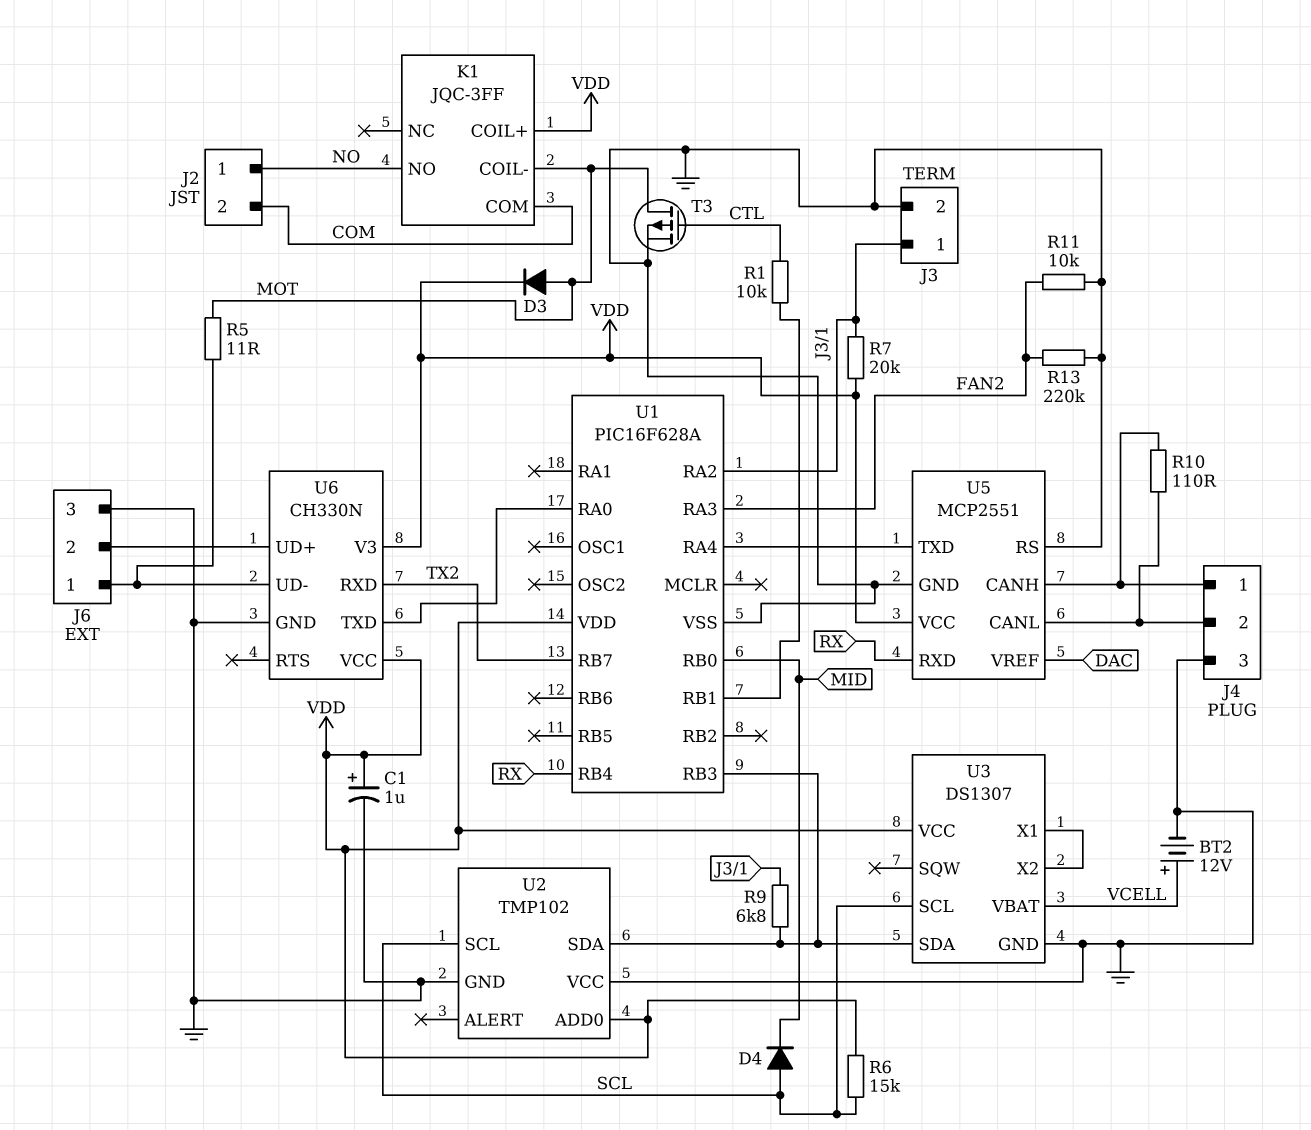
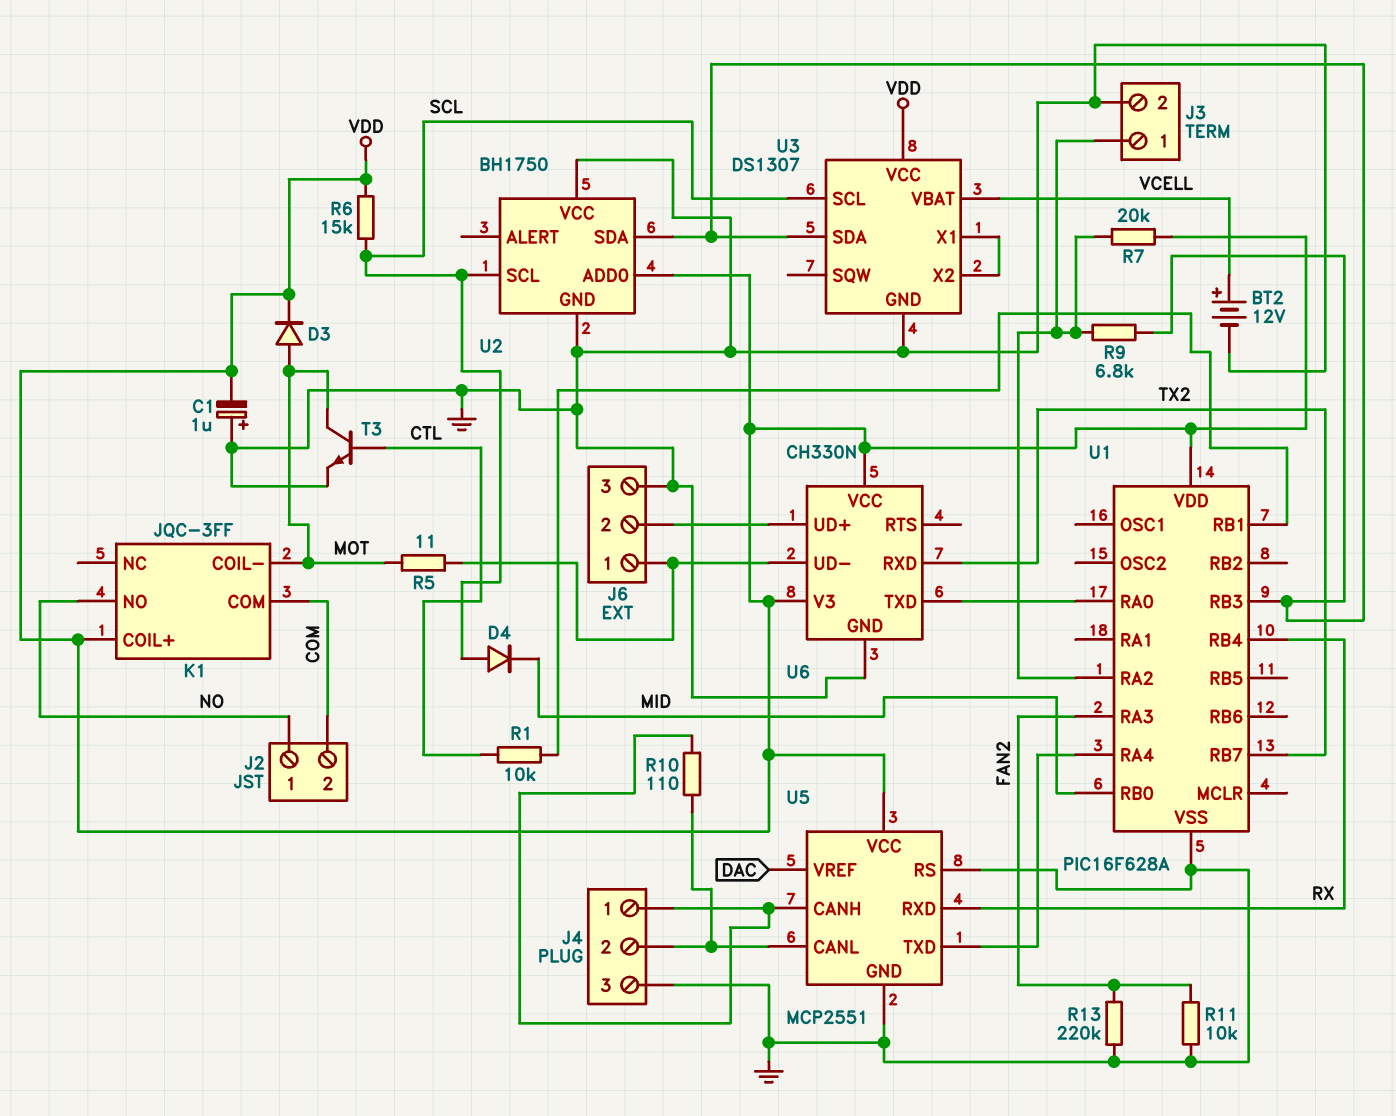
C1: 1uF (plus VDD, minus GND) -> 1uF (plus GND, minus VDD)
T3: PMOS (G CTL, D MOT, S GND) -> NPN (B CTL, C MOT, E GND)
U2: TMP102 -> BH1750

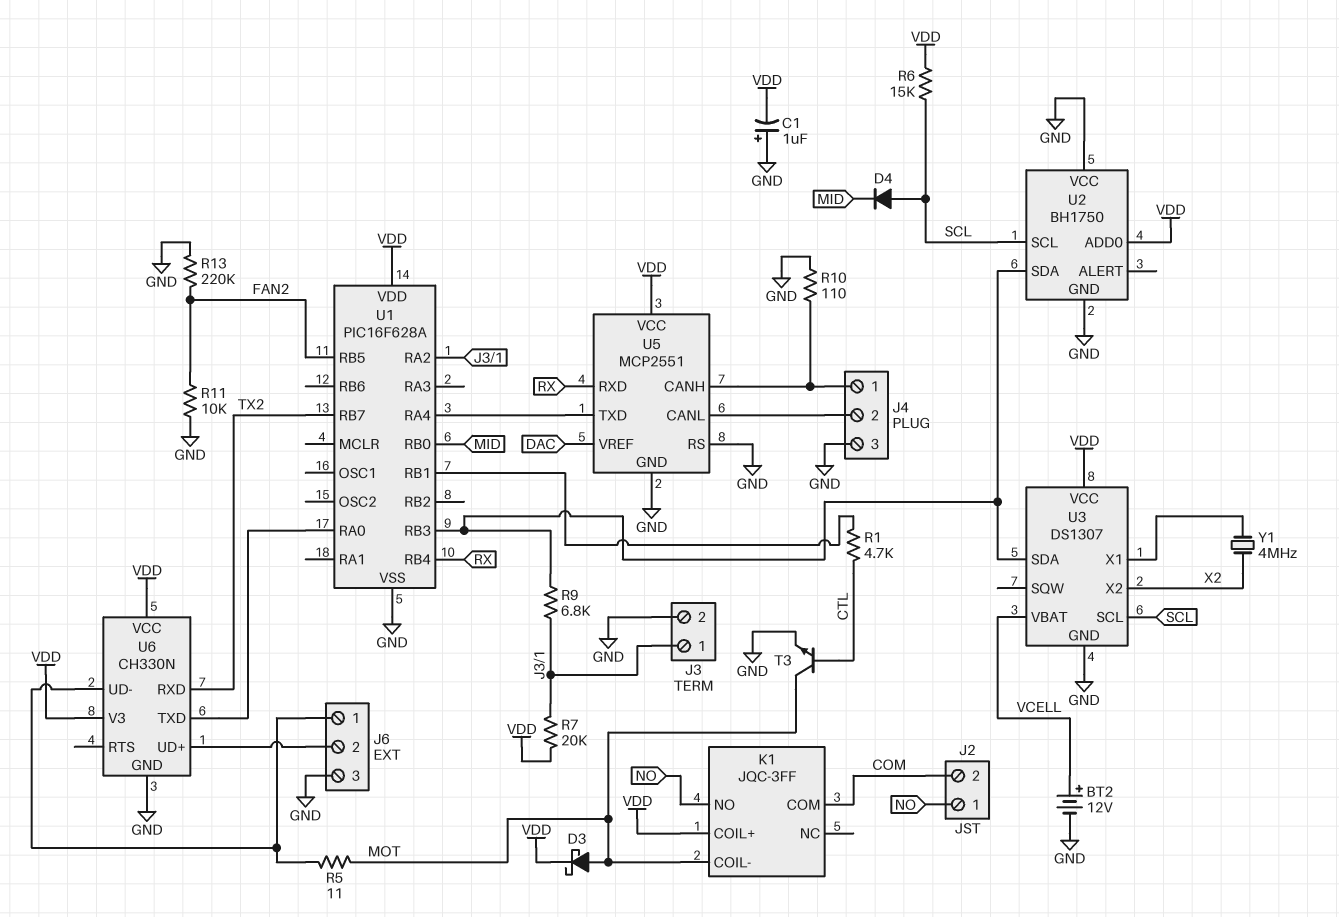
D3: diode (A MOT, K VDD) -> schottky (A MOT, K VDD)
R1: 10k (CTL, U1/RB1) -> 4.7k (CTL, U1/RB1)
R10: 110 (J4/1, J4/2) -> 110 (GND, J4/1)
U1 pin RA3: FAN2 -> none
U1 pin RB5: none -> FAN2
U3 pin X2: U3/X1 -> X2
Y1: none -> 4MHz (U3/X1, X2)

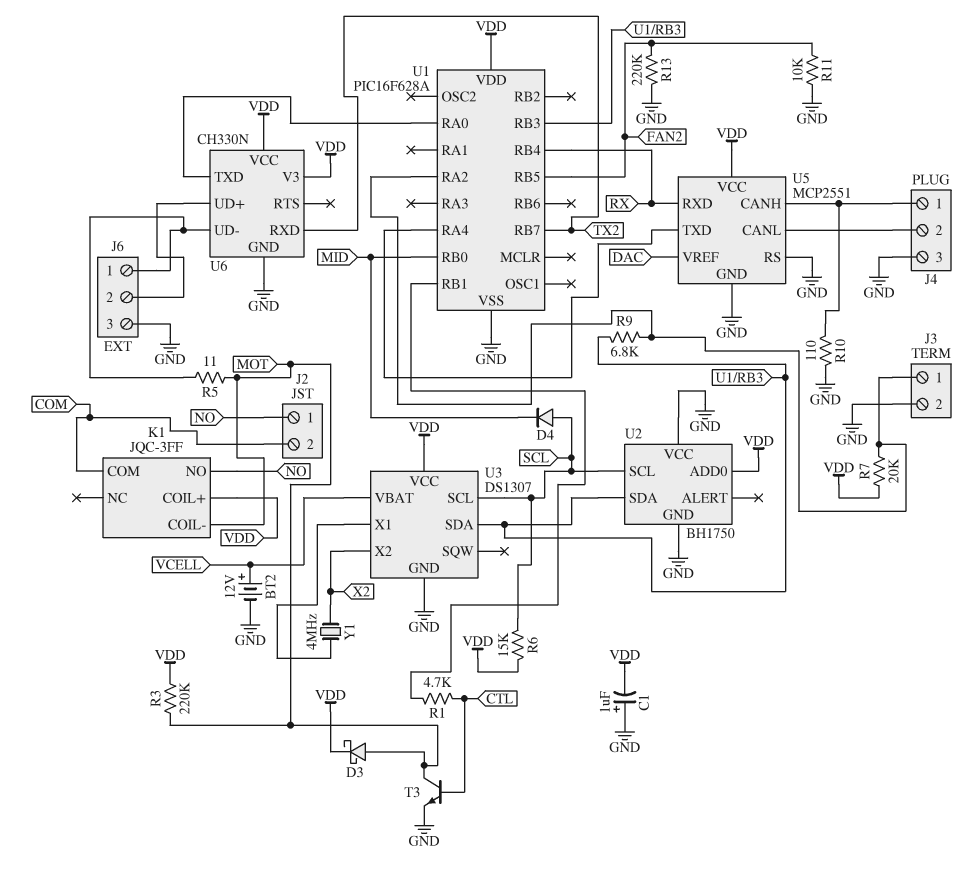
R3: none -> 220k (MOT, VDD)

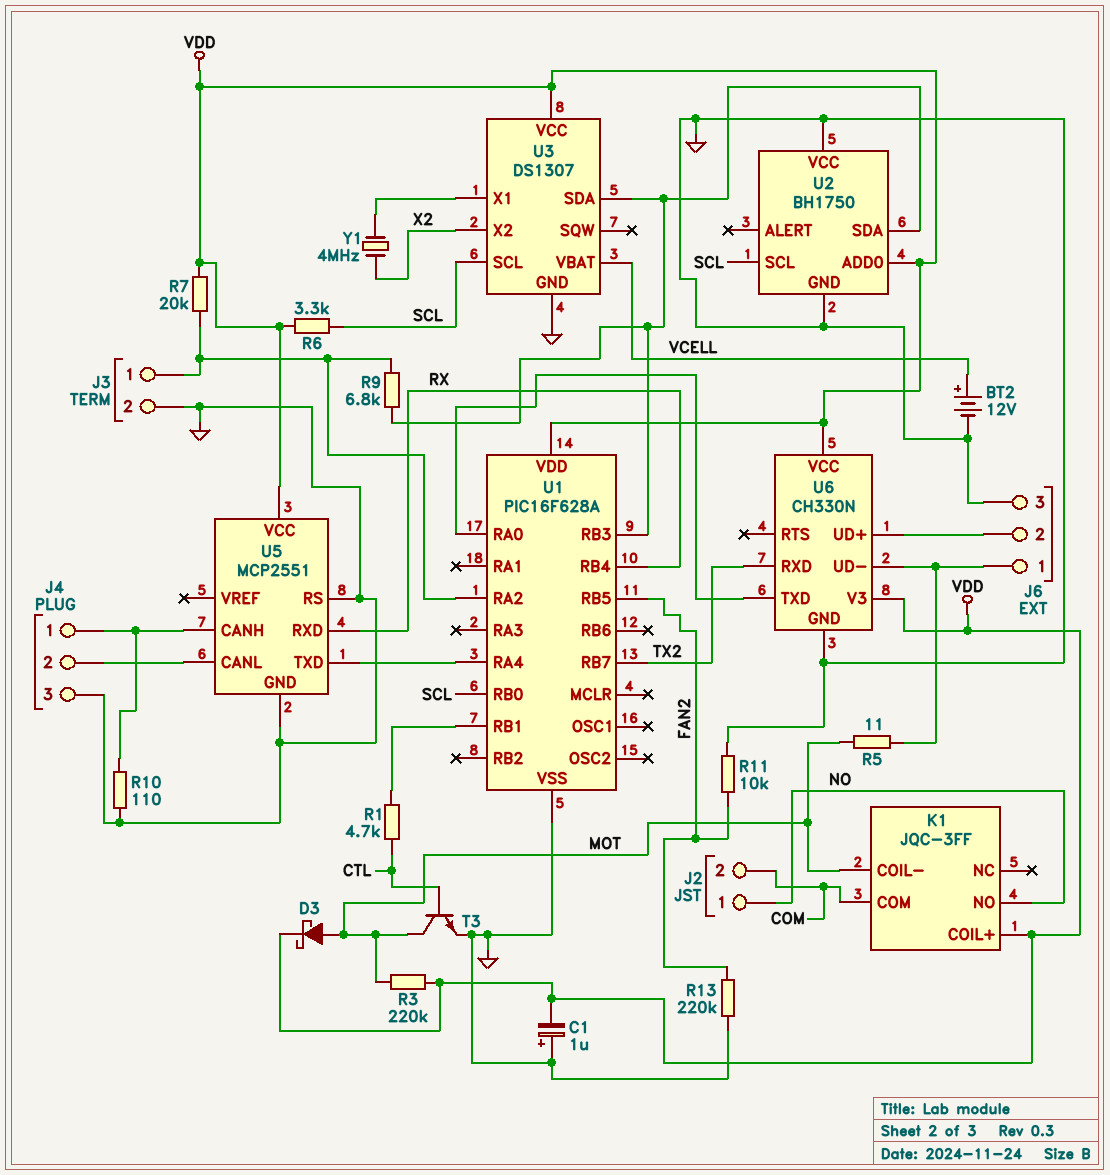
D4: diode (A SCL, K MID) -> none
R6: 15k (SCL, VDD) -> 3.3k (SCL, VDD)
U1 pin RB0: MID -> SCL
U5 pin VREF: DAC -> none

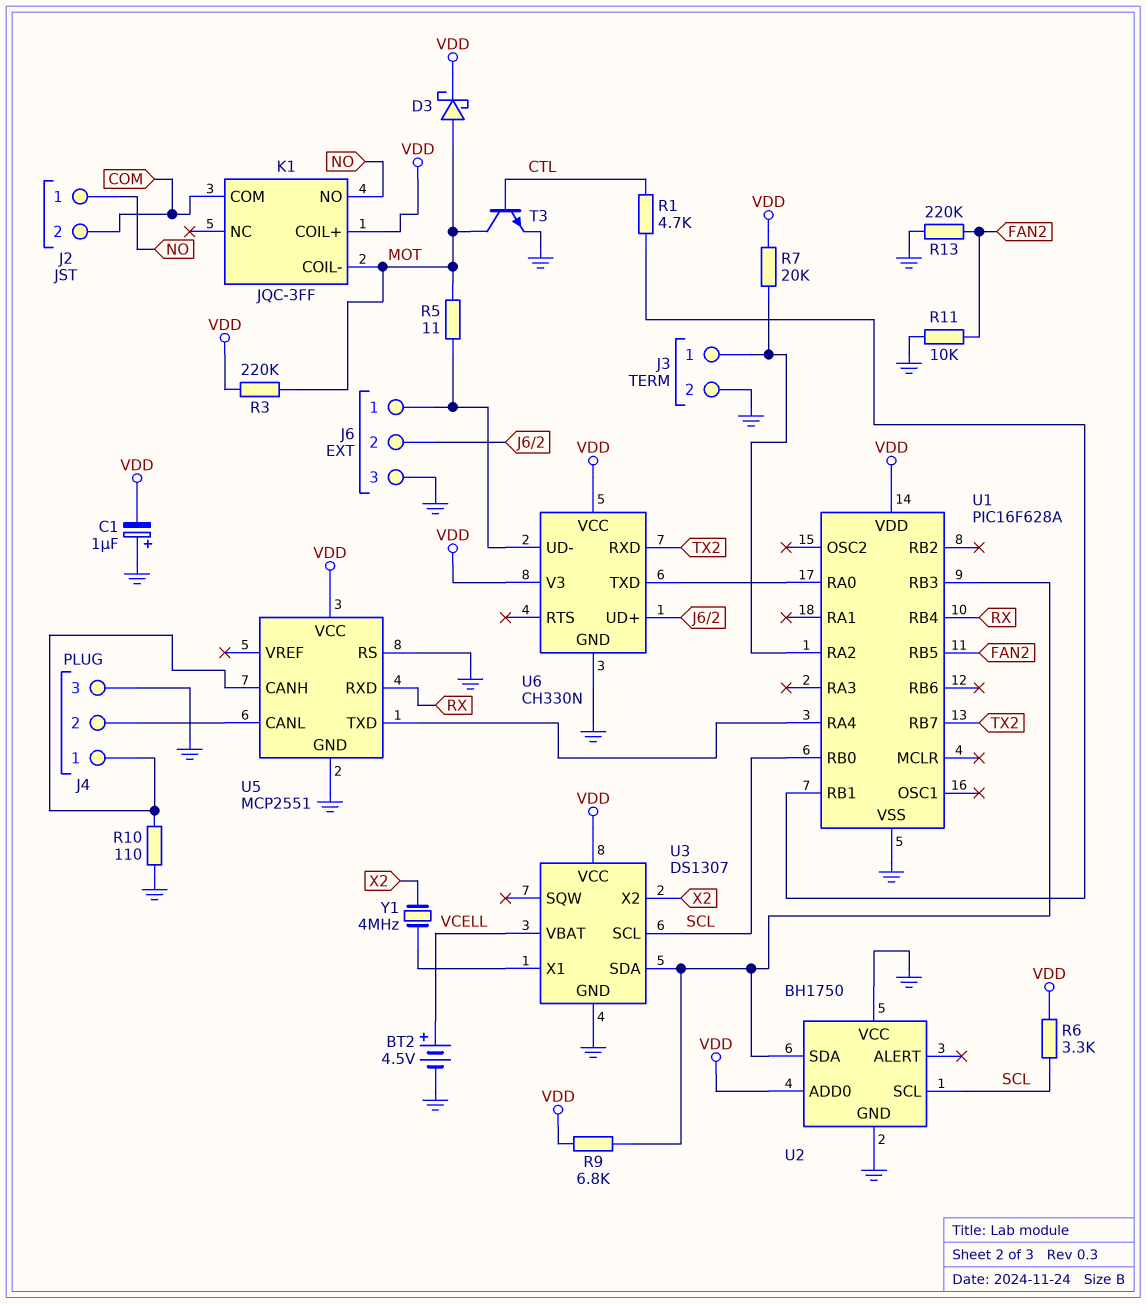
BT2: 12V (plus VCELL, minus GND) -> 4.5V (plus VCELL, minus GND)
R9: 6.8k (J3/1, U1/RB3) -> 6.8k (U1/RB3, VDD)

